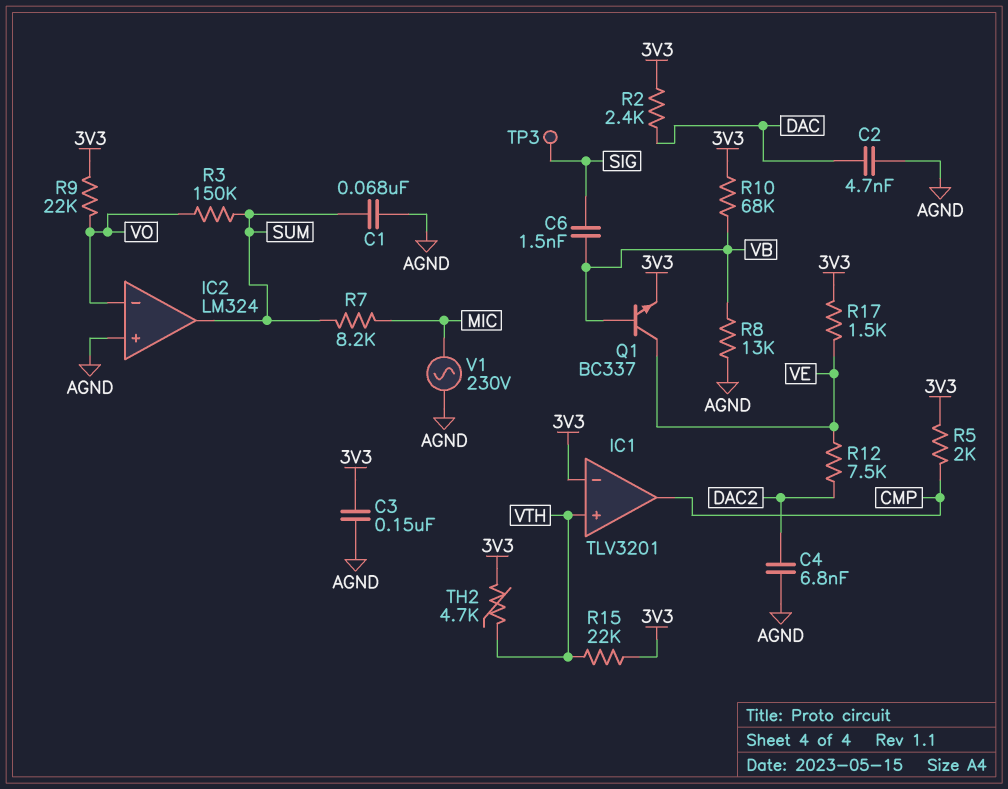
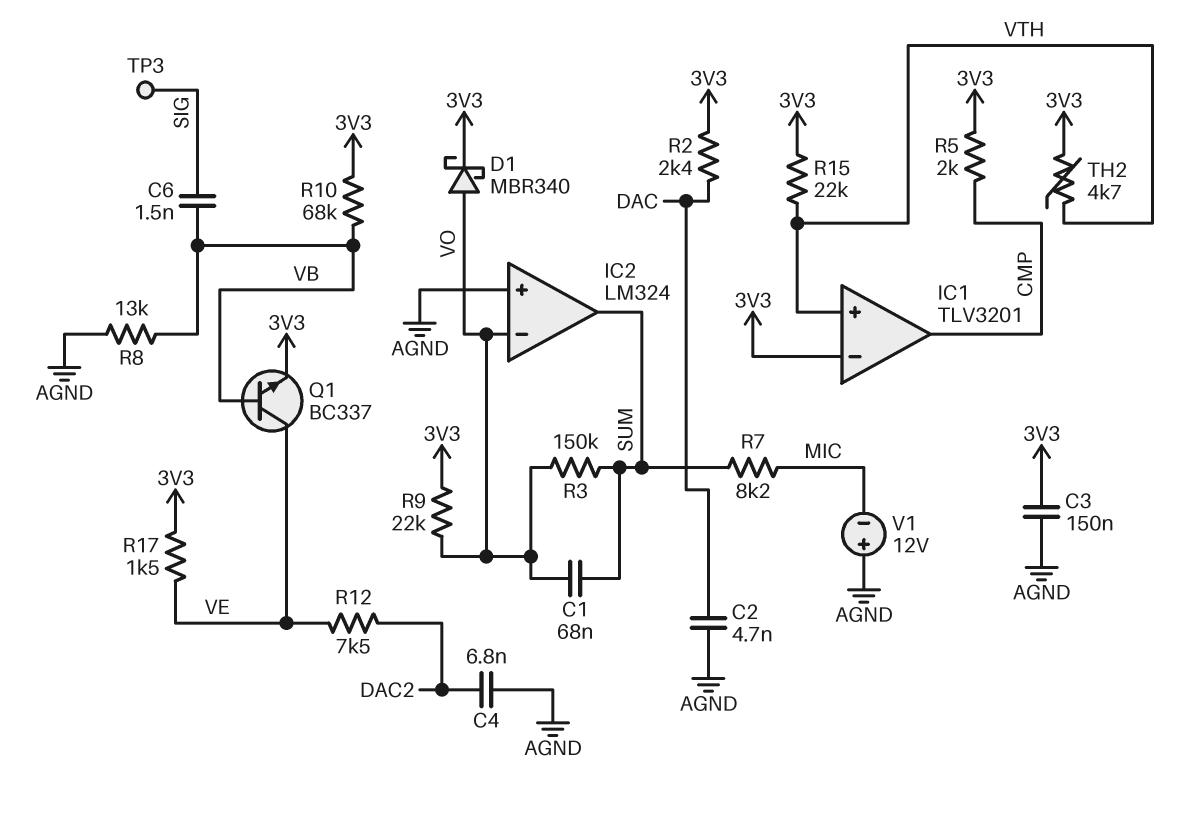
C1: 68nF (AGND, SUM) -> 68nF (SUM, VO)
D1: none -> schottky MBR340 (A VO, K 3V3)
V1: AC 230V (AGND, MIC) -> 12V (plus AGND, minus MIC)

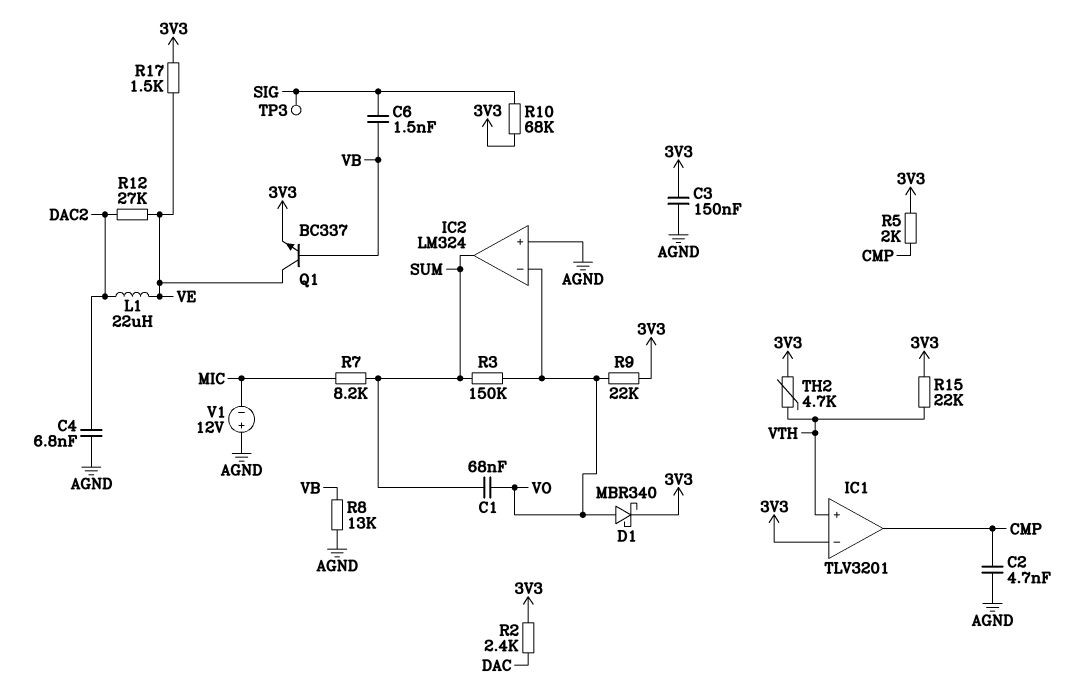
C2: 4.7nF (AGND, DAC) -> 4.7nF (AGND, CMP)
L1: none -> 22uH (DAC2, VE)
R10: 68k (3V3, VB) -> 68k (3V3, SIG)
R12: 7.5k (DAC2, VE) -> 27k (DAC2, VE)

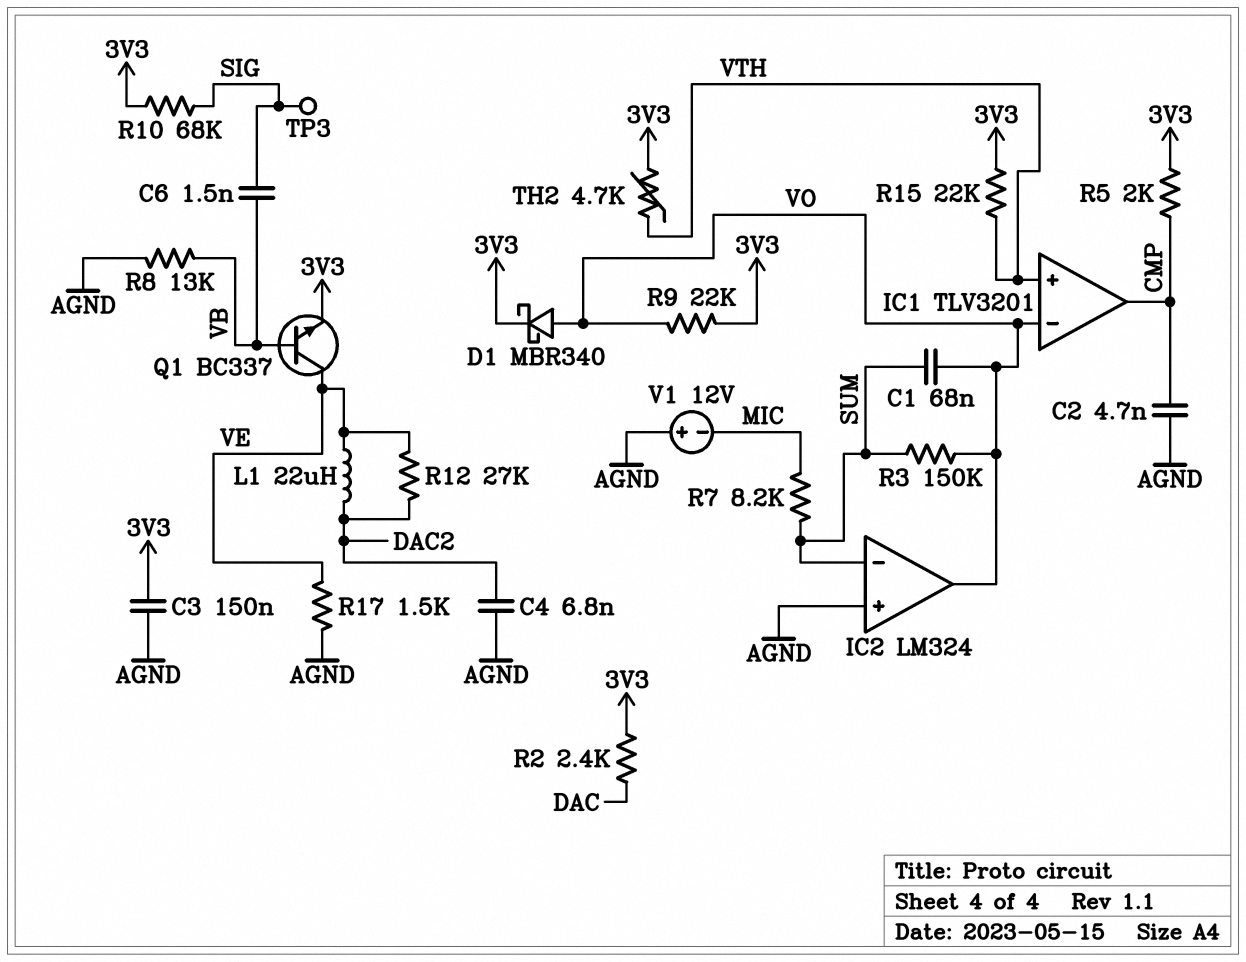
IC1 pin in-: 3V3 -> VO
IC2 pin in-: VO -> SUM
IC2 pin out: SUM -> VO
R17: 1.5k (3V3, VE) -> 1.5k (AGND, VE)

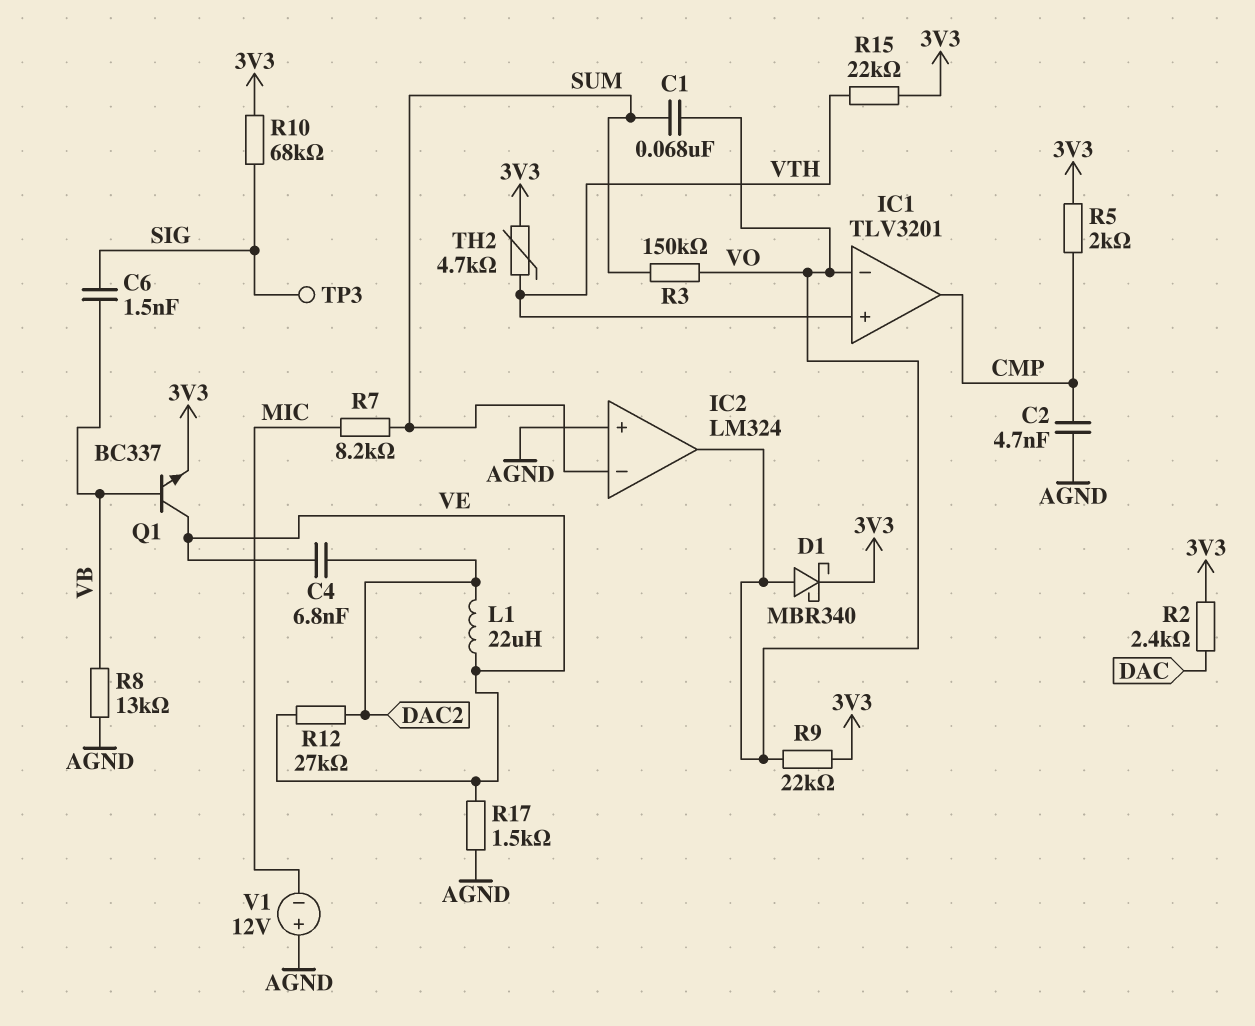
C3: 150nF (3V3, AGND) -> none
C4: 6.8nF (AGND, DAC2) -> 6.8nF (DAC2, VE)

